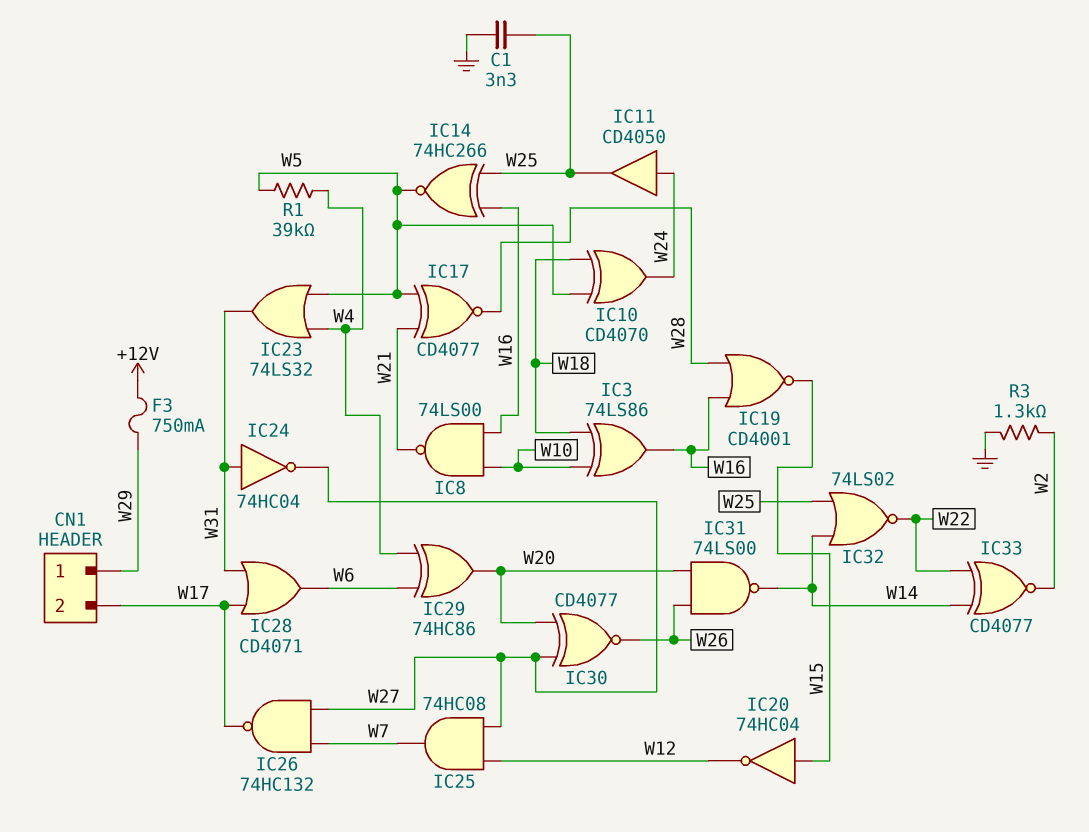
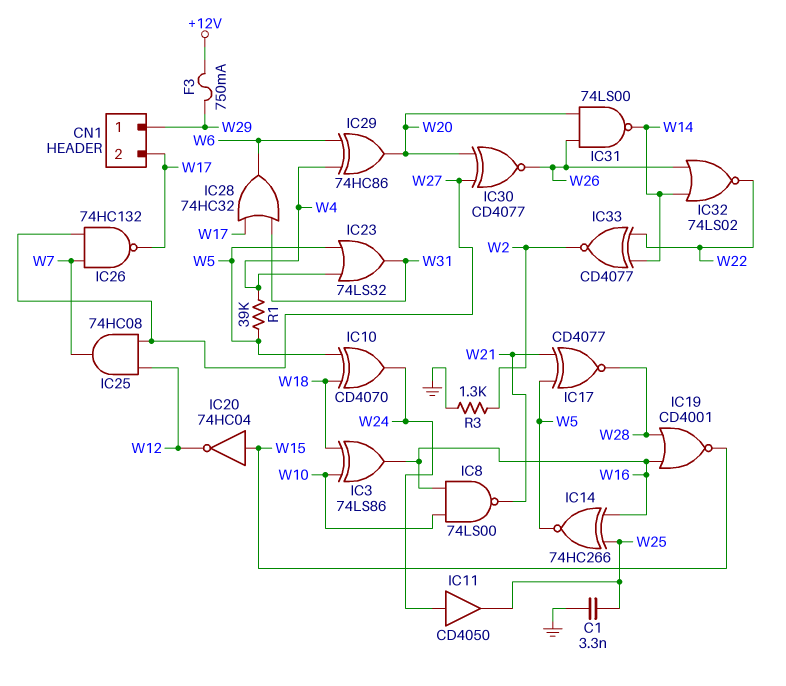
IC24: NOT 74HC04 (in W31, out W27) -> none
IC28: OR CD4071 (in W17, in W31, out W6) -> OR 74HC32 (in W17, in W31, out W6)
IC32: NOR 74LS02 (in W14, in W25, out W22) -> NOR 74LS02 (in W14, in W26, out W22)

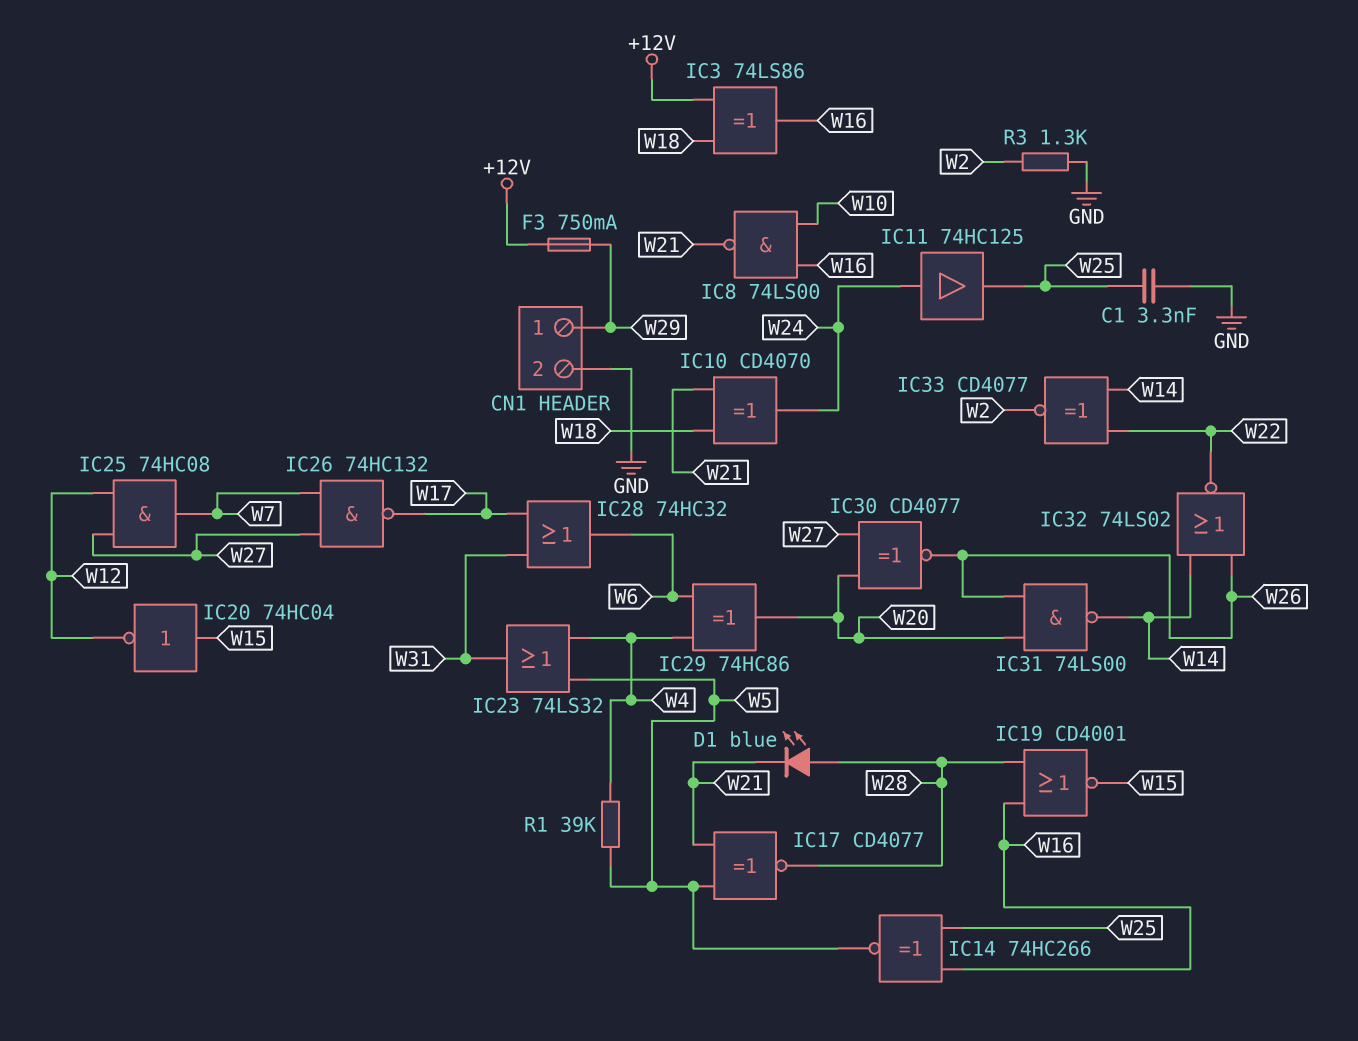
CN1 pin 2: W17 -> GND
D1: none -> LED blue (A W28, K W21)
IC3: XOR 74LS86 (in W10, in W18, out W16) -> XOR 74LS86 (in +12V, in W18, out W16)
IC10: XOR CD4070 (in W5, in W18, out W24) -> XOR CD4070 (in W18, in W21, out W24)
IC11: buffer CD4050 (in W24, out W25) -> buffer 74HC125 (in W24, out W25)

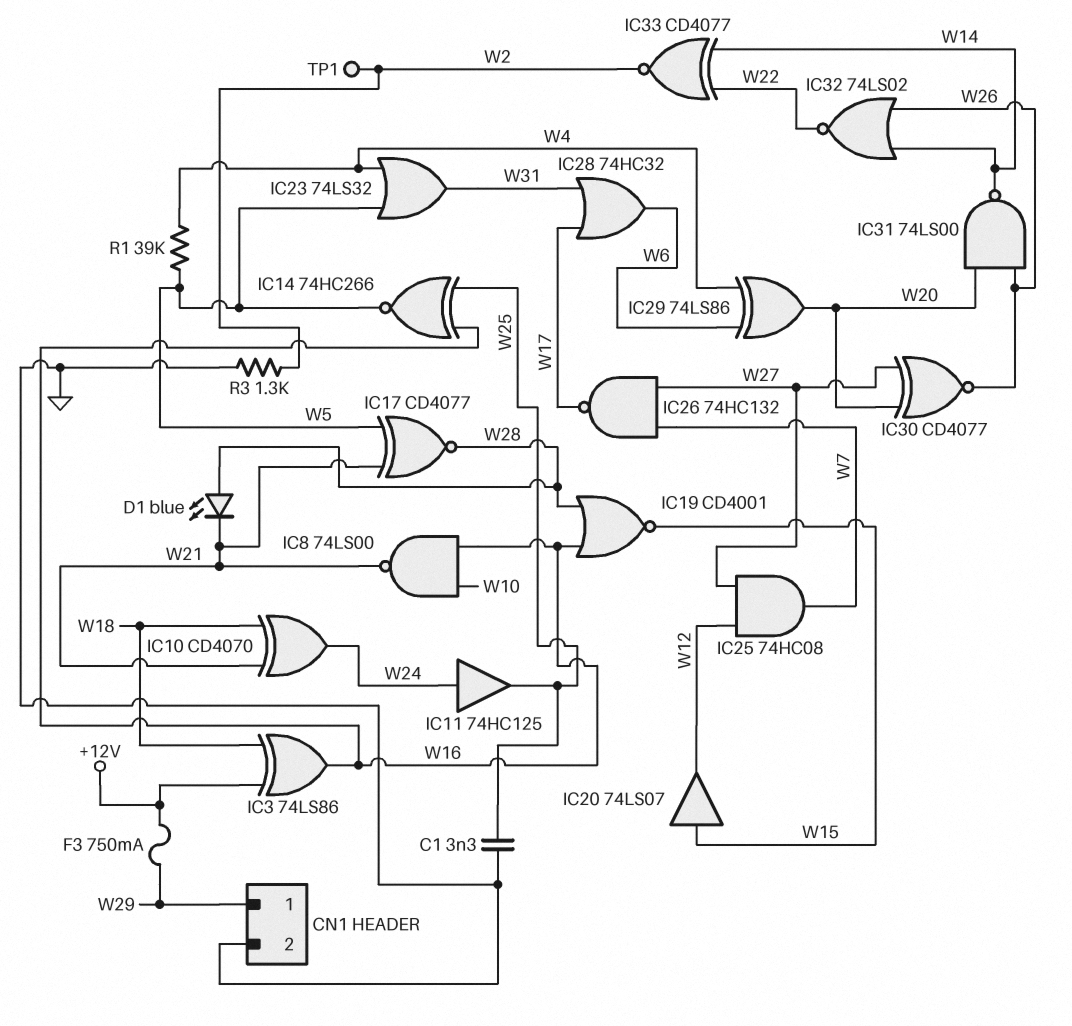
IC20: NOT 74HC04 (in W15, out W12) -> buffer 74LS07 (in W15, out W12)
IC29: XOR 74HC86 (in W4, in W6, out W20) -> XOR 74LS86 (in W4, in W6, out W20)
TP1: none -> test point (W2)

